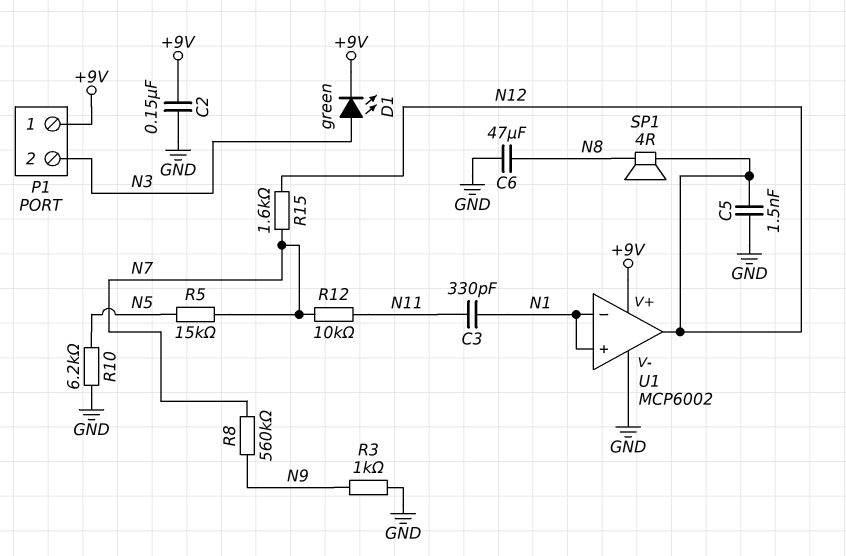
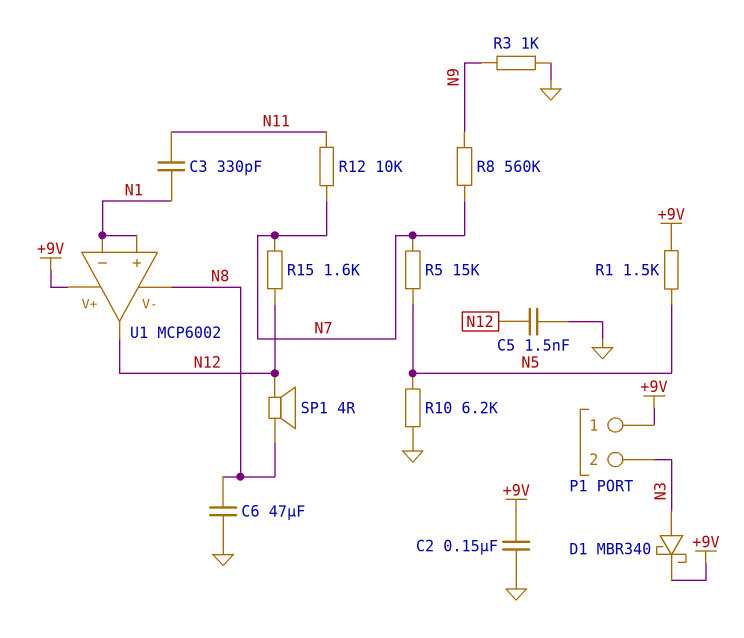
D1: LED green (A N3, K +9V) -> schottky MBR340 (A N3, K +9V)
R1: none -> 1.5k (+9V, N5)
U1 pin V-: GND -> N8

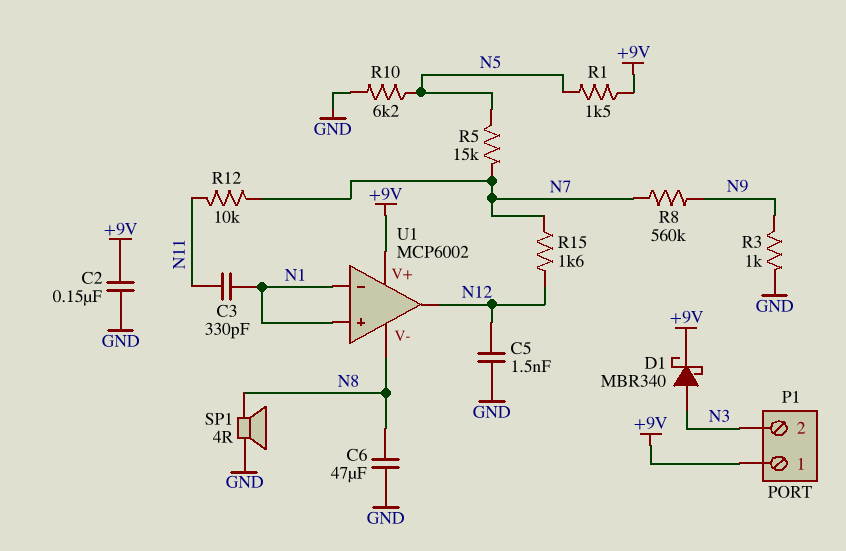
SP1: speaker 4R (N8, N12) -> speaker 4R (GND, N8)

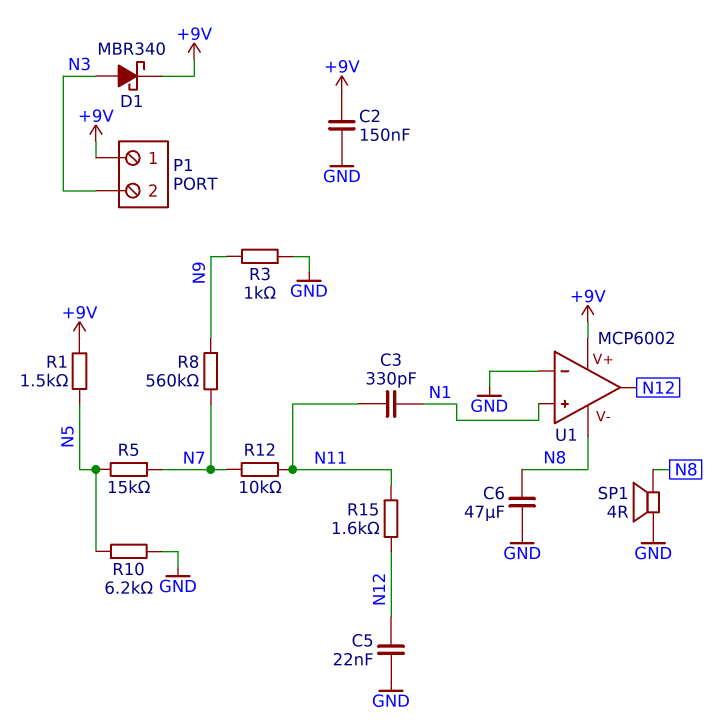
C5: 1.5nF (GND, N12) -> 22nF (GND, N12)
R15: 1.6k (N7, N12) -> 1.6k (N11, N12)
U1 pin in-: N1 -> GND

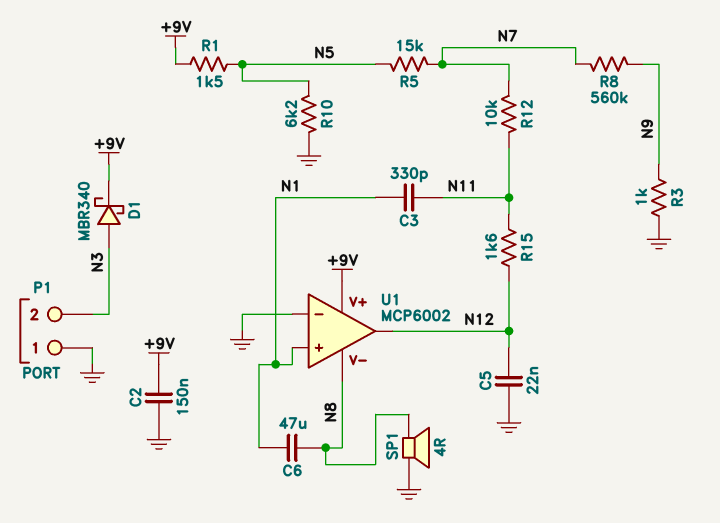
C6: 47uF (GND, N8) -> 47uF (N1, N8)
P1 pin 1: +9V -> GND

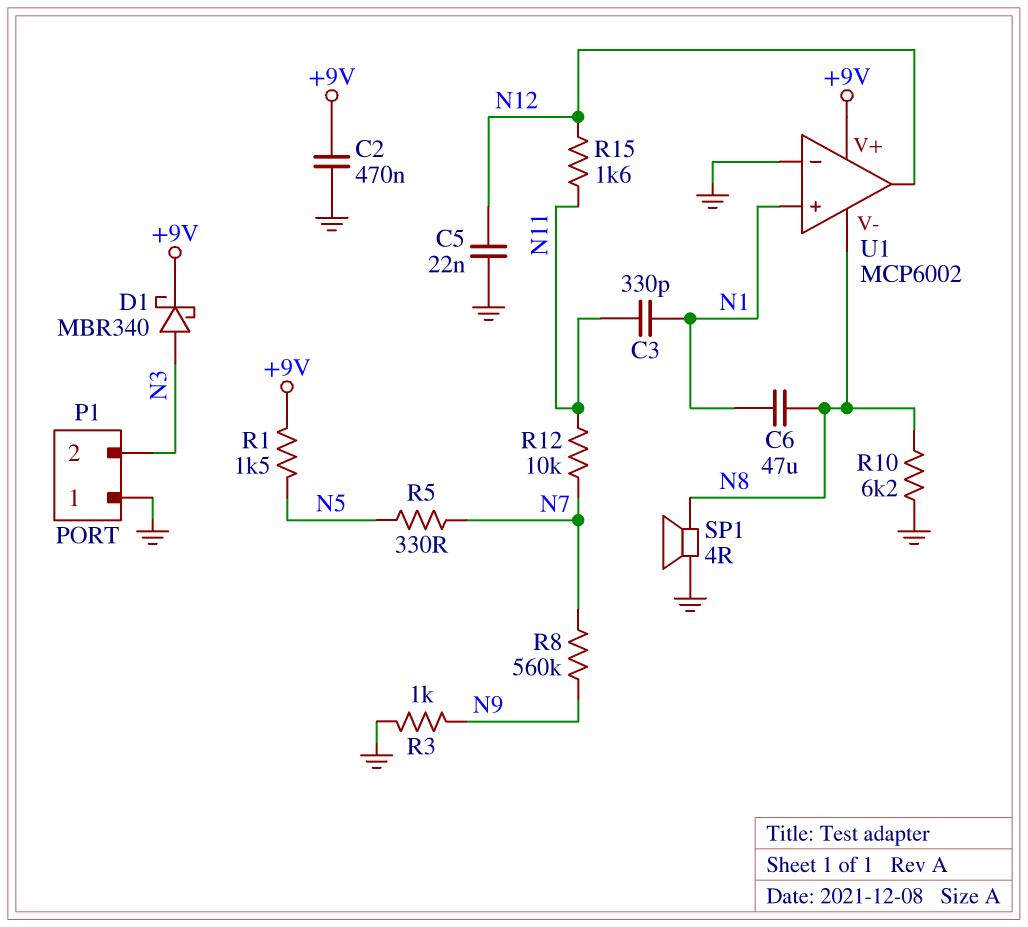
C2: 150nF (+9V, GND) -> 470nF (+9V, GND)
R5: 15k (N5, N7) -> 330 (N5, N7)
R10: 6.2k (GND, N5) -> 6.2k (GND, N8)

